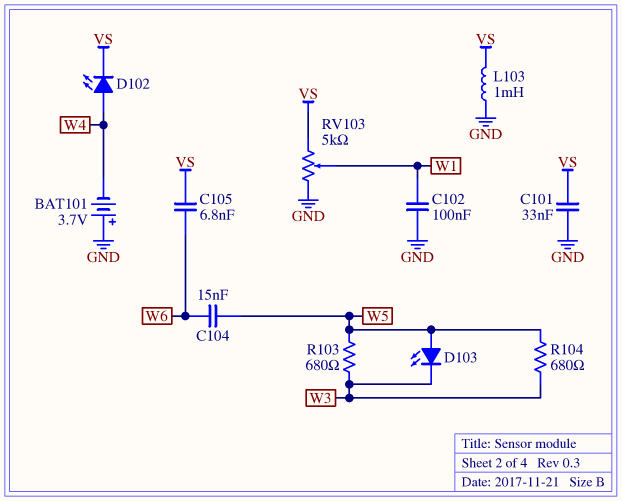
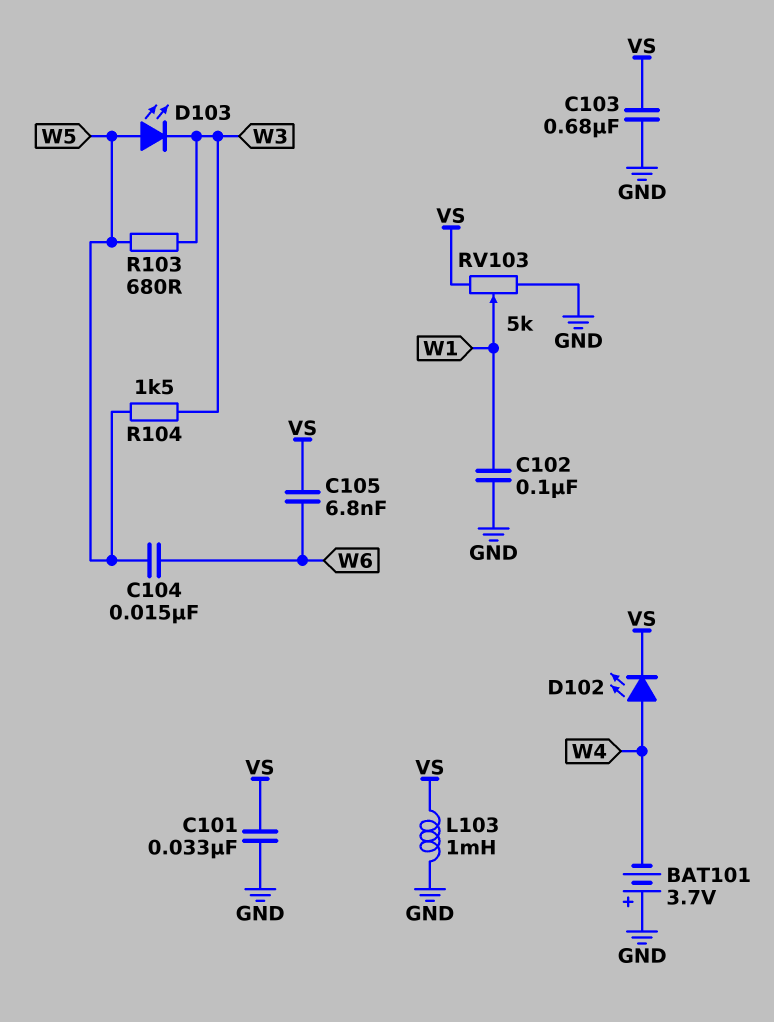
C103: none -> 680nF (GND, VS)
R104: 680 (W3, W5) -> 1.5k (W3, W5)

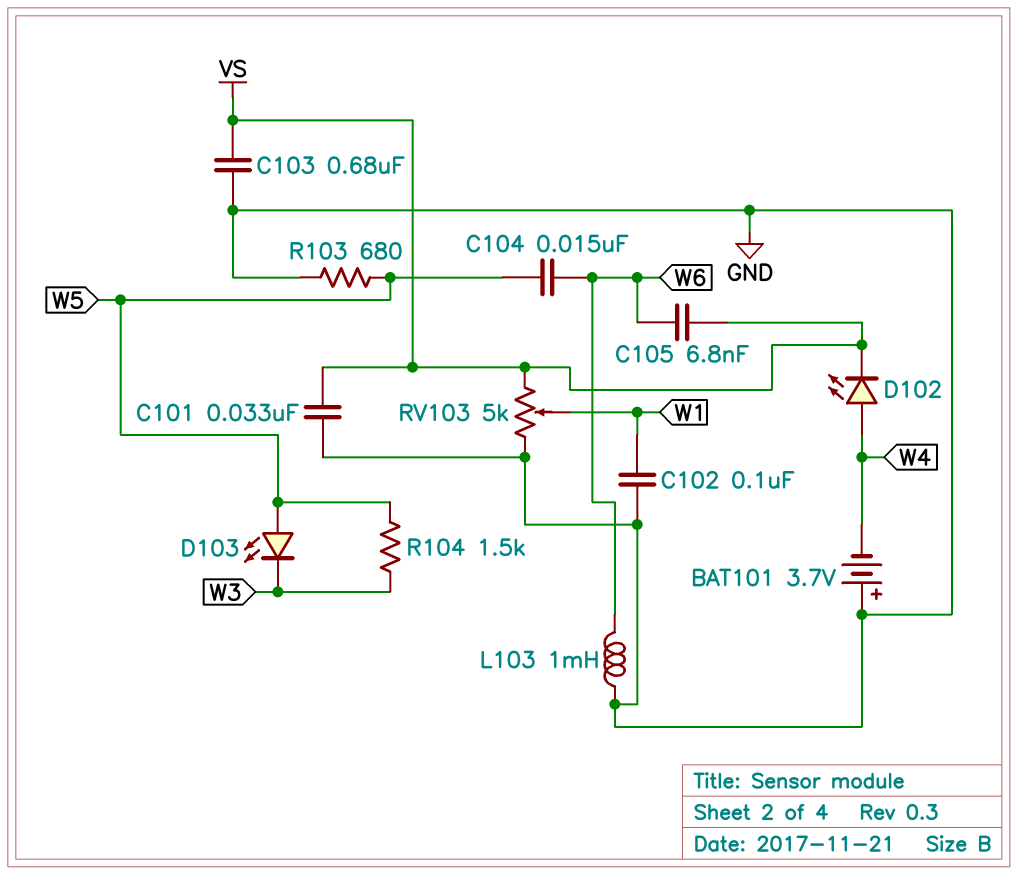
L103: 1mH (GND, VS) -> 1mH (GND, W6)
R103: 680 (W3, W5) -> 680 (GND, W5)

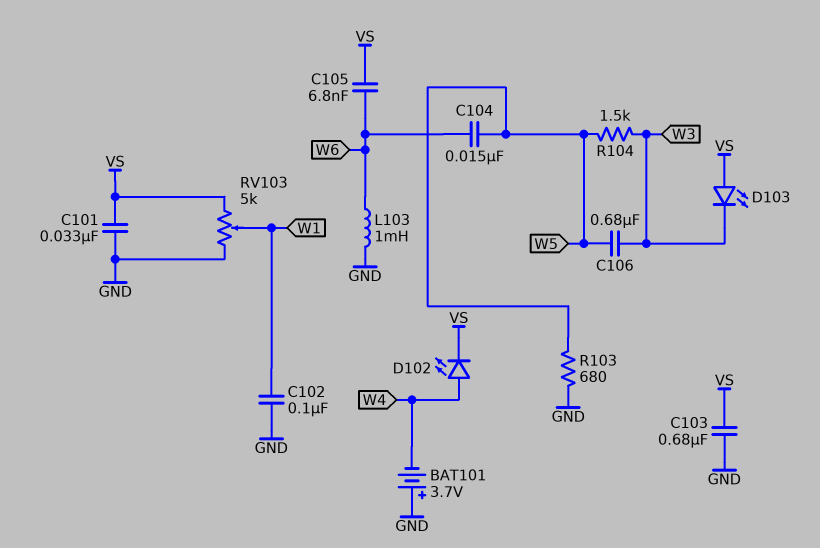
C106: none -> 680nF (W3, W5)
D103: LED (A W5, K W3) -> LED (A VS, K W3)

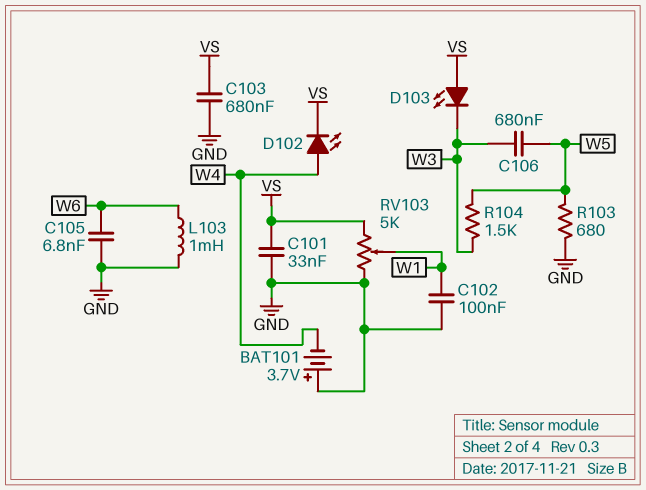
C104: 15nF (W5, W6) -> none
C105: 6.8nF (VS, W6) -> 6.8nF (GND, W6)

